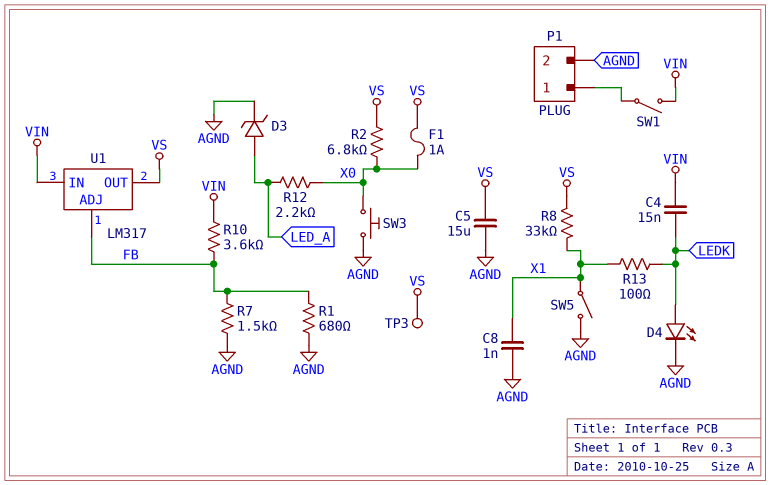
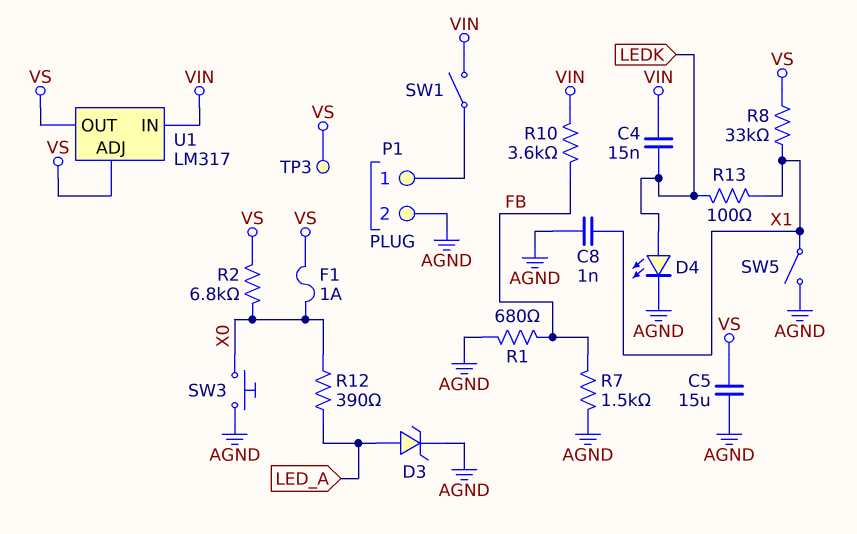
R12: 2.2k (LED_A, X0) -> 390 (LED_A, X0)
U1 pin ADJ: FB -> VS

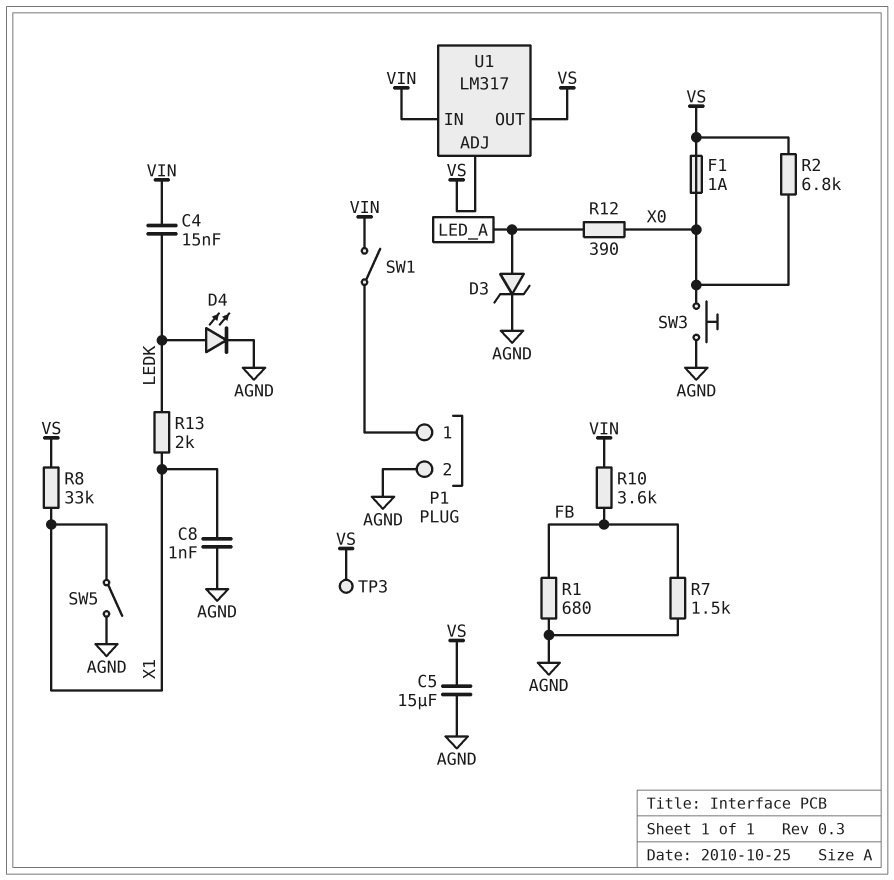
R13: 100 (LEDK, X1) -> 2k (LEDK, X1)

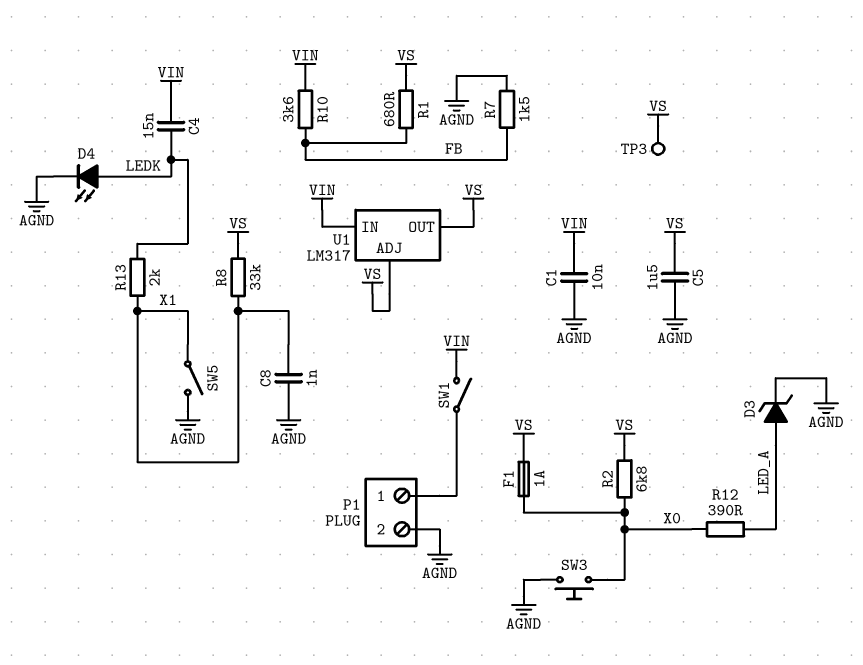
C1: none -> 10nF (AGND, VIN)
C5: 15uF (AGND, VS) -> 1.5uF (AGND, VS)
R1: 680 (AGND, FB) -> 680 (FB, VS)

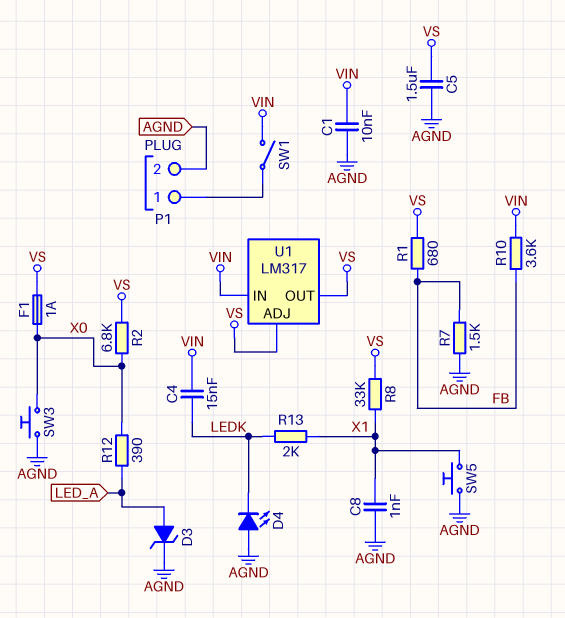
D4: LED (A LEDK, K AGND) -> LED (A AGND, K LEDK)
SW5: switch (AGND, X1) -> button (AGND, X1)
TP3: test point (VS) -> none

